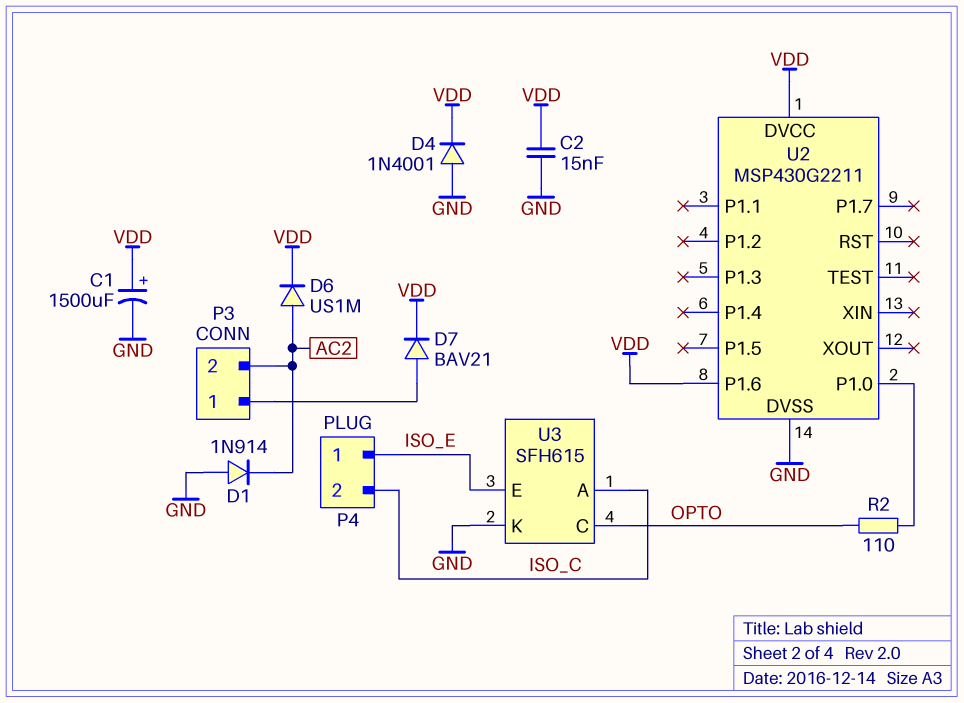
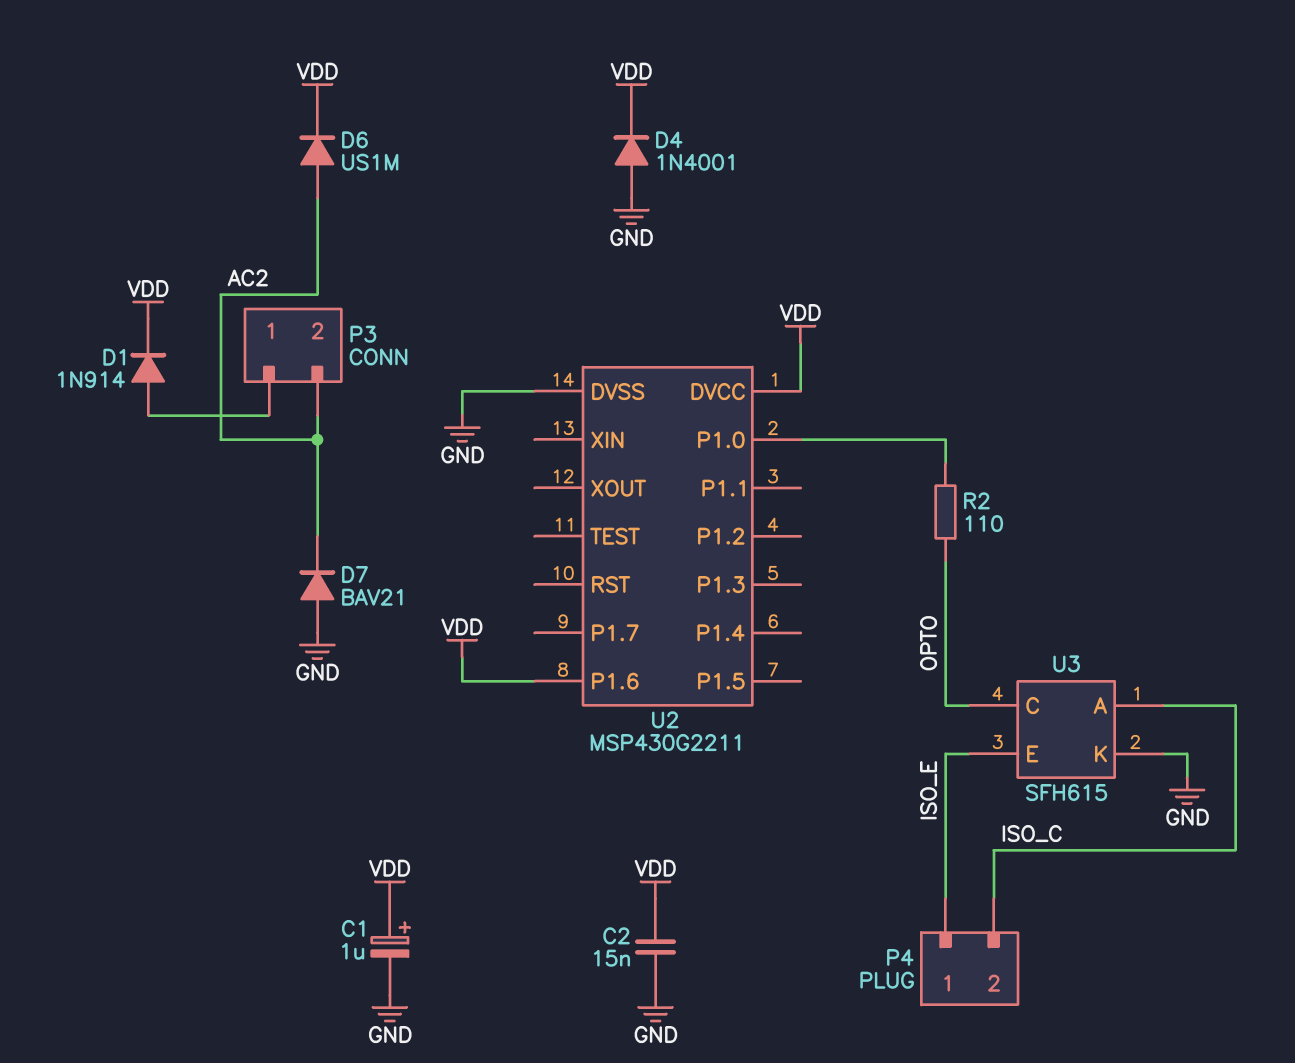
C1: 1500uF (plus VDD, minus GND) -> 1uF (plus VDD, minus GND)
D1: diode 1N914 (A GND, K AC2) -> diode 1N914 (A P3/1, K VDD)
D7: diode BAV21 (A P3/1, K VDD) -> diode BAV21 (A GND, K AC2)

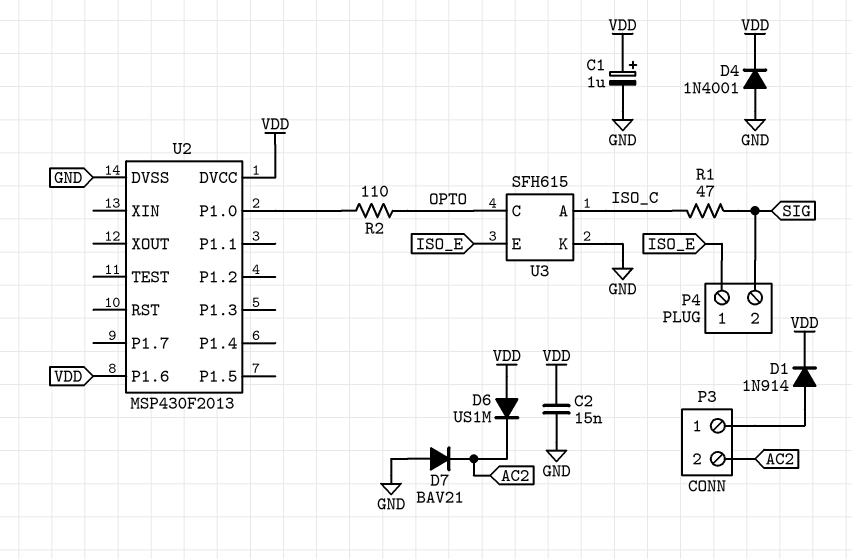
D6: diode US1M (A AC2, K VDD) -> diode US1M (A VDD, K AC2)
P4 pin 2: ISO_C -> SIG
R1: none -> 47 (ISO_C, SIG)
U2: MSP430G2211 -> MSP430F2013

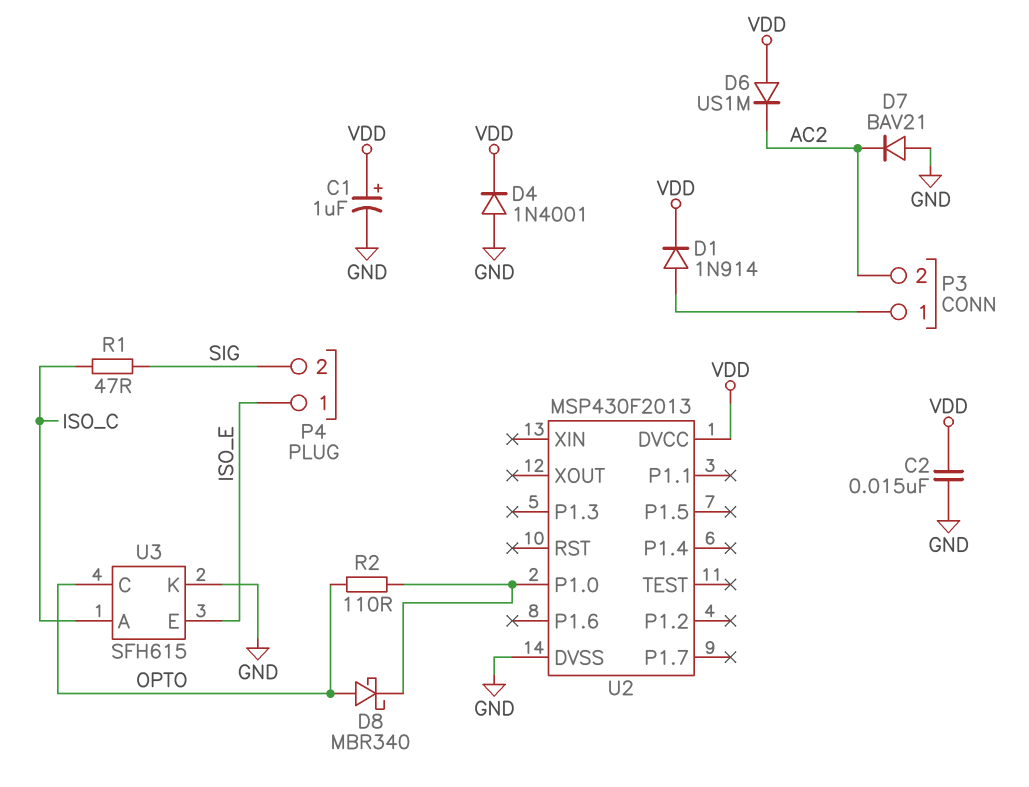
D8: none -> schottky MBR340 (A OPTO, K U2/P1.0)
U2 pin P1.6: VDD -> none

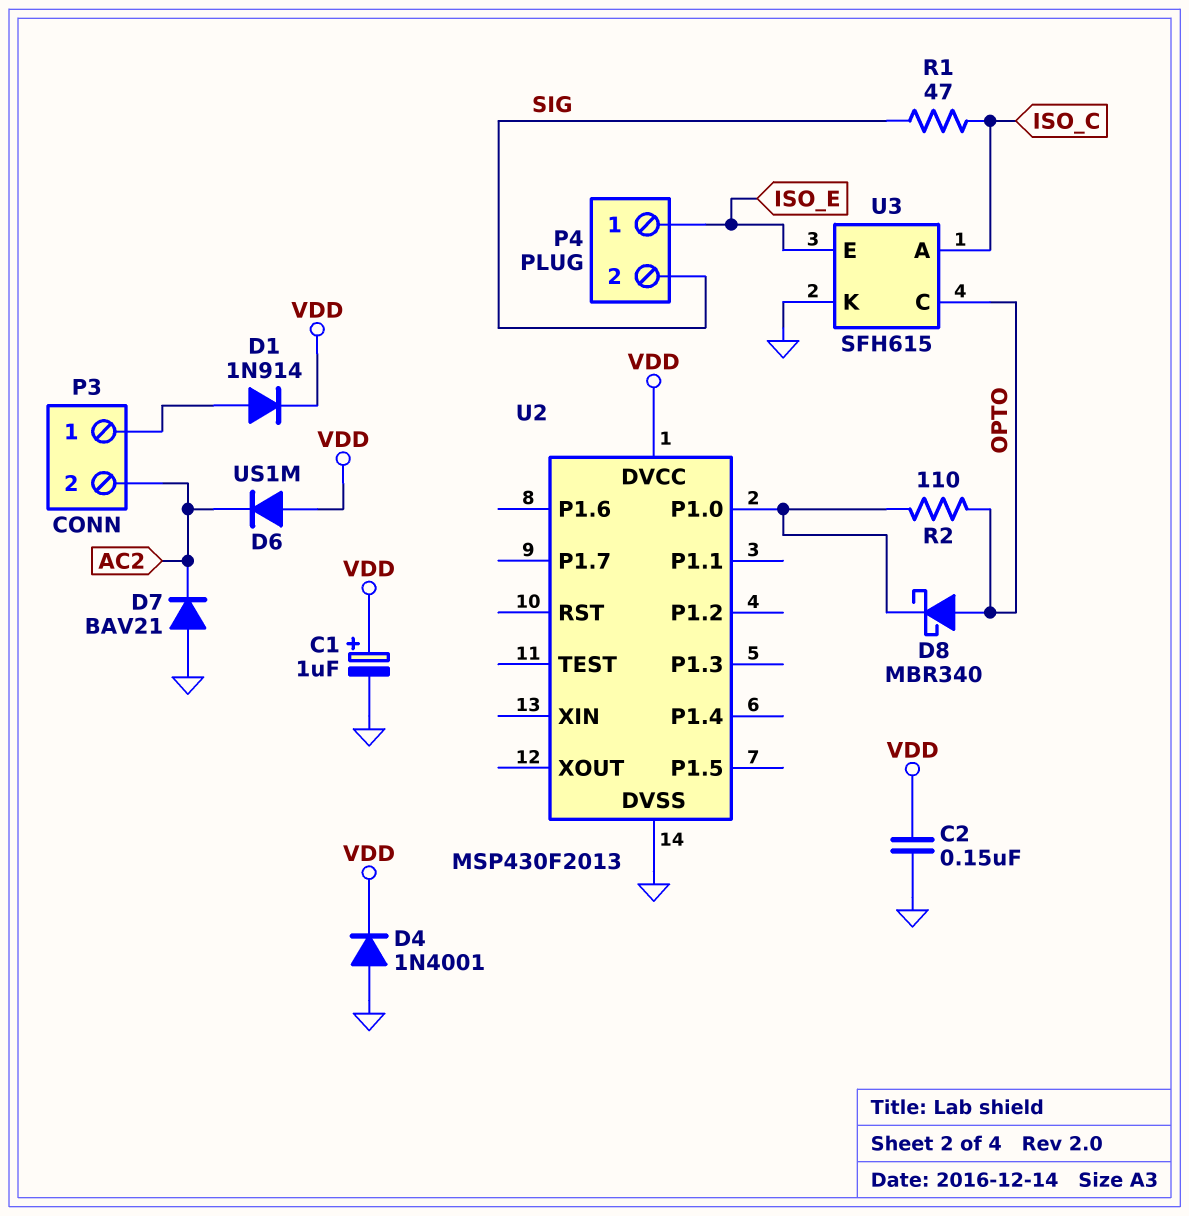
C2: 15nF (GND, VDD) -> 150nF (GND, VDD)

